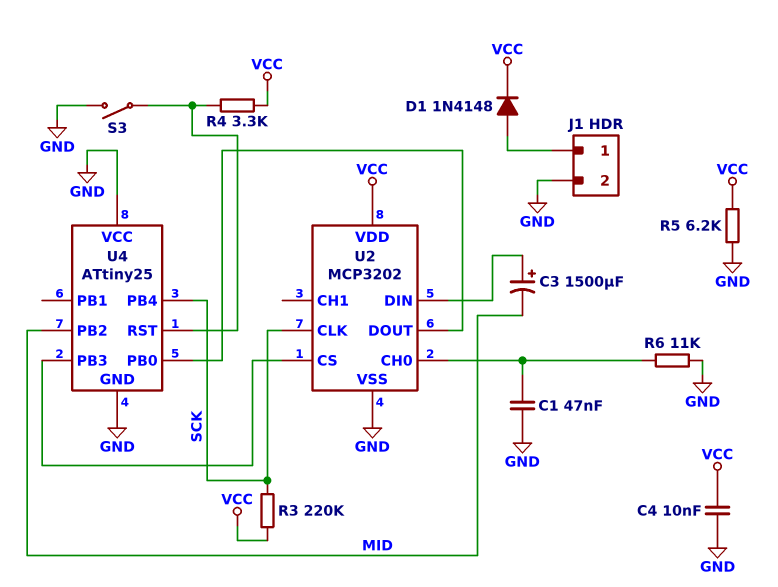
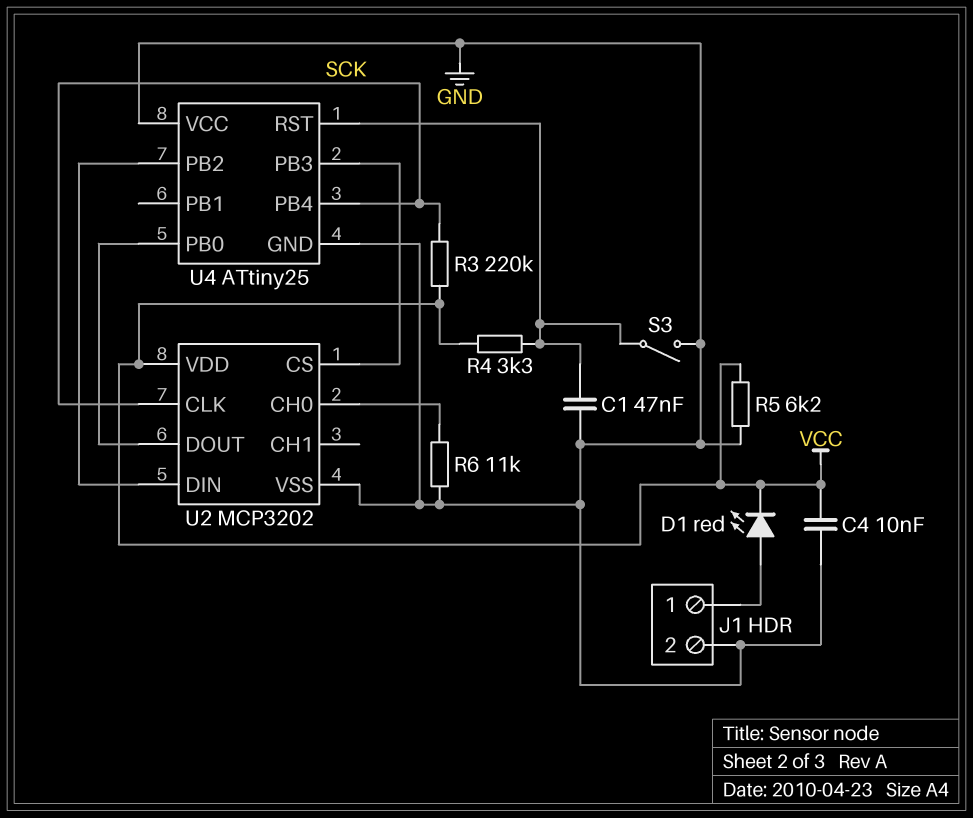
C1: 47nF (GND, U2/CH0) -> 47nF (GND, U4/RST)
C3: 1500uF (plus U2/DIN, minus MID) -> none
D1: diode 1N4148 (A J1/1, K VCC) -> LED red (A J1/1, K VCC)
U4 pin PB2: MID -> U2/DIN

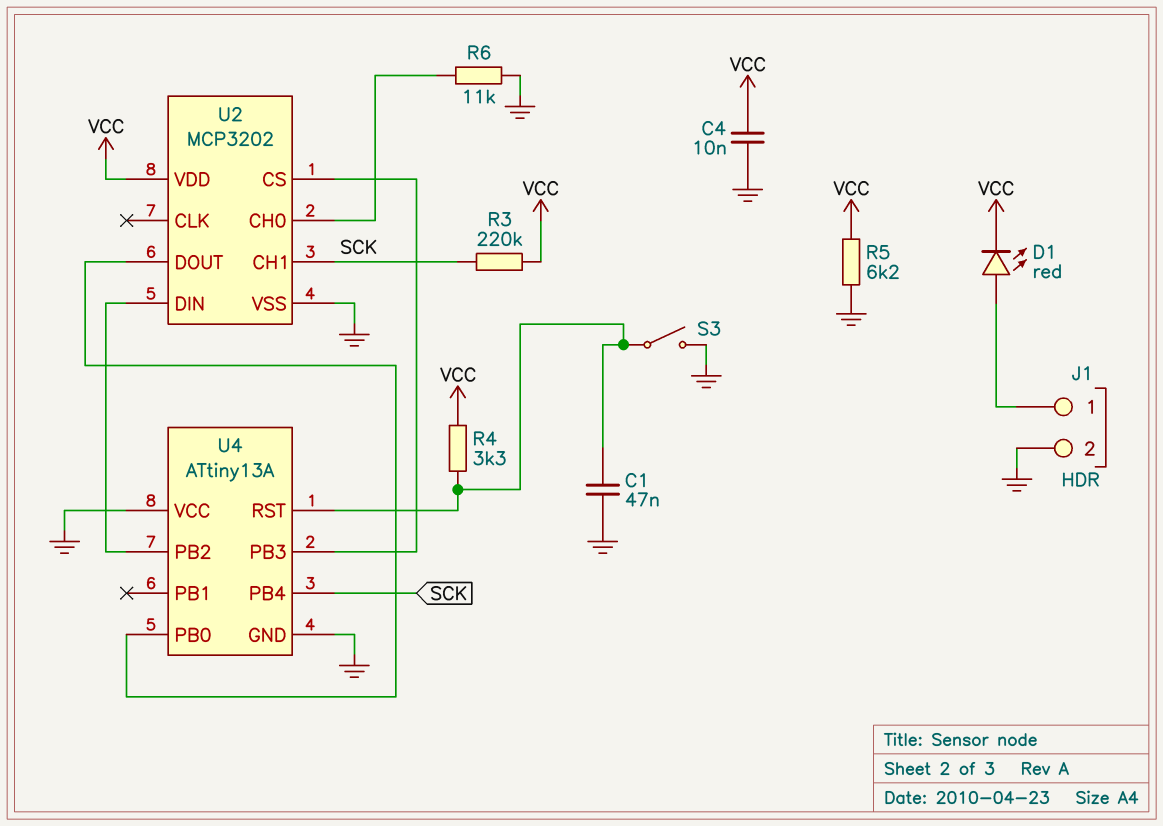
U2 pin CH1: none -> SCK
U2 pin CLK: SCK -> none
U4: ATtiny25 -> ATtiny13A

